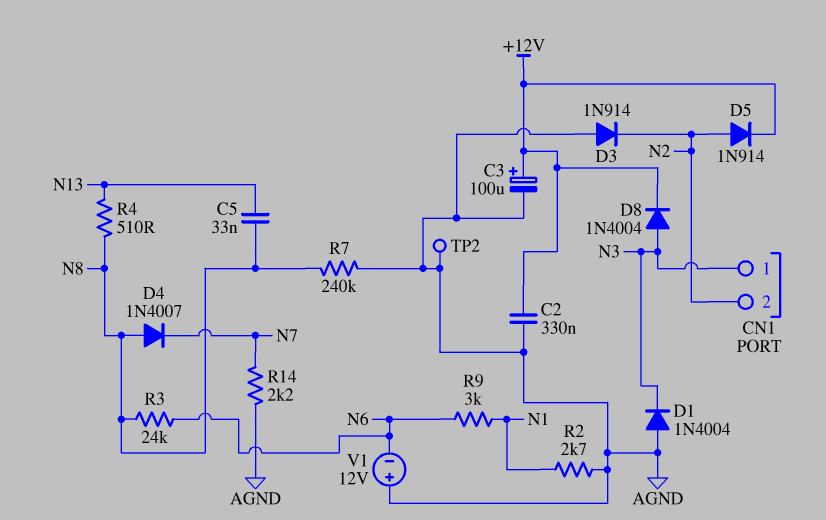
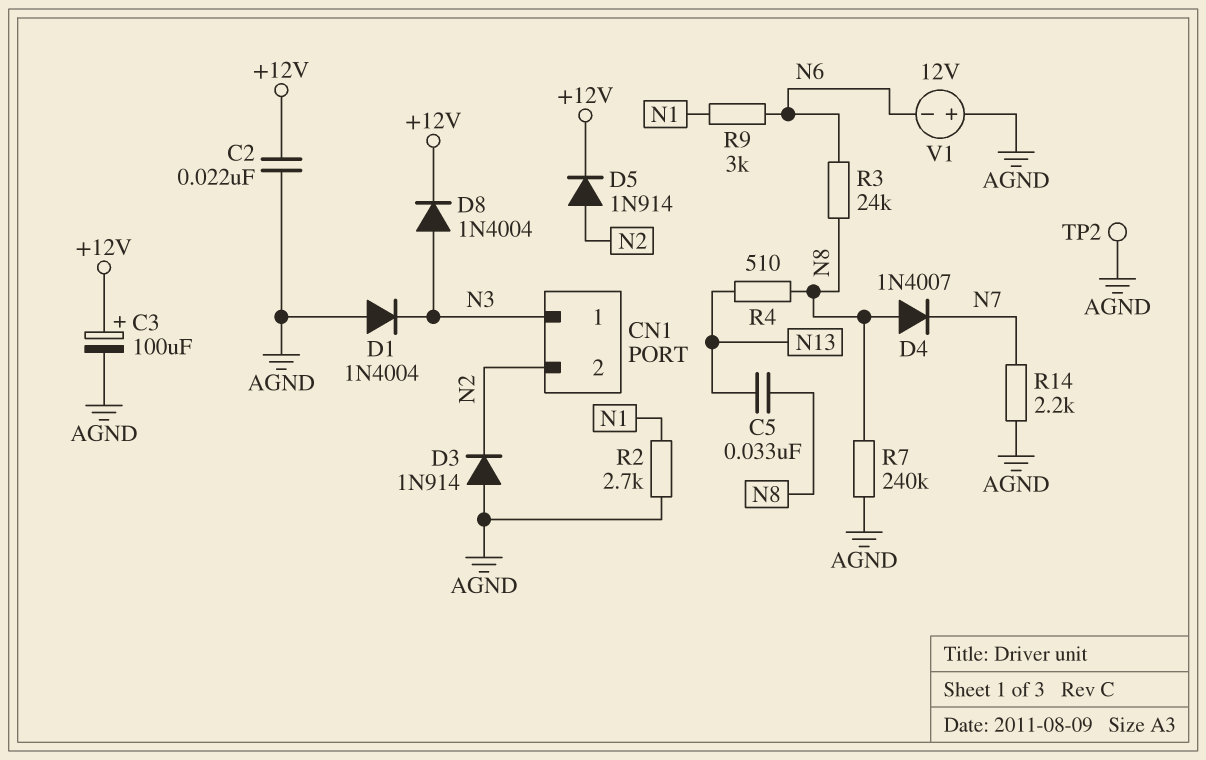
C2: 330nF (+12V, AGND) -> 22nF (+12V, AGND)

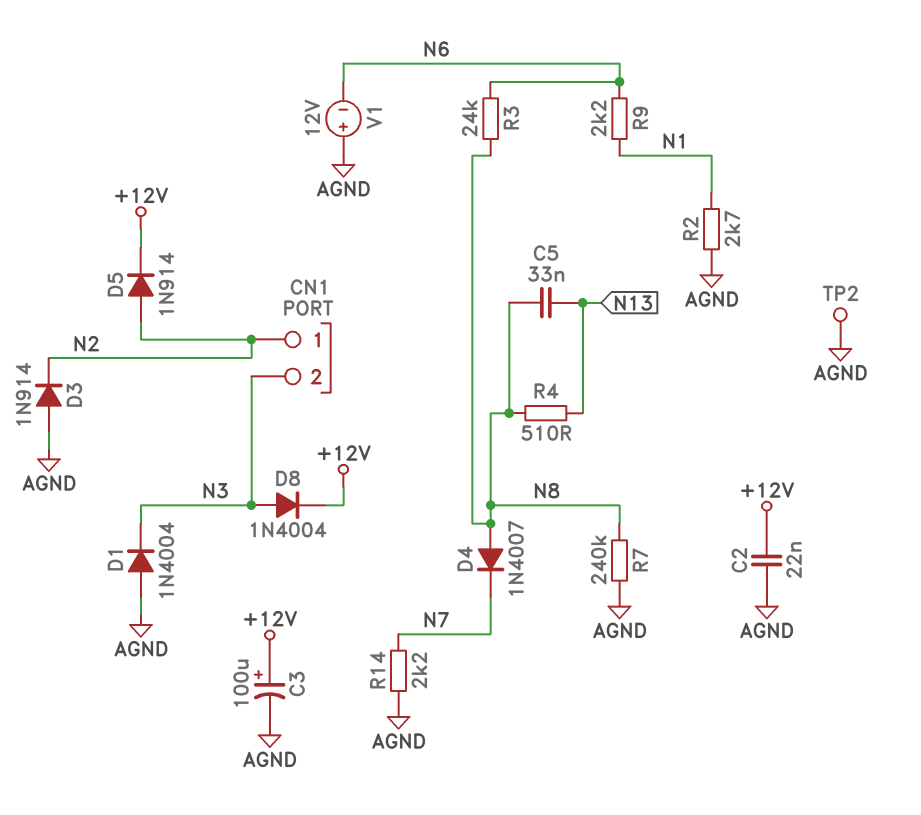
CN1 pin 1: N3 -> N2
CN1 pin 2: N2 -> N3
R9: 3k (N1, N6) -> 2.2k (N1, N6)

